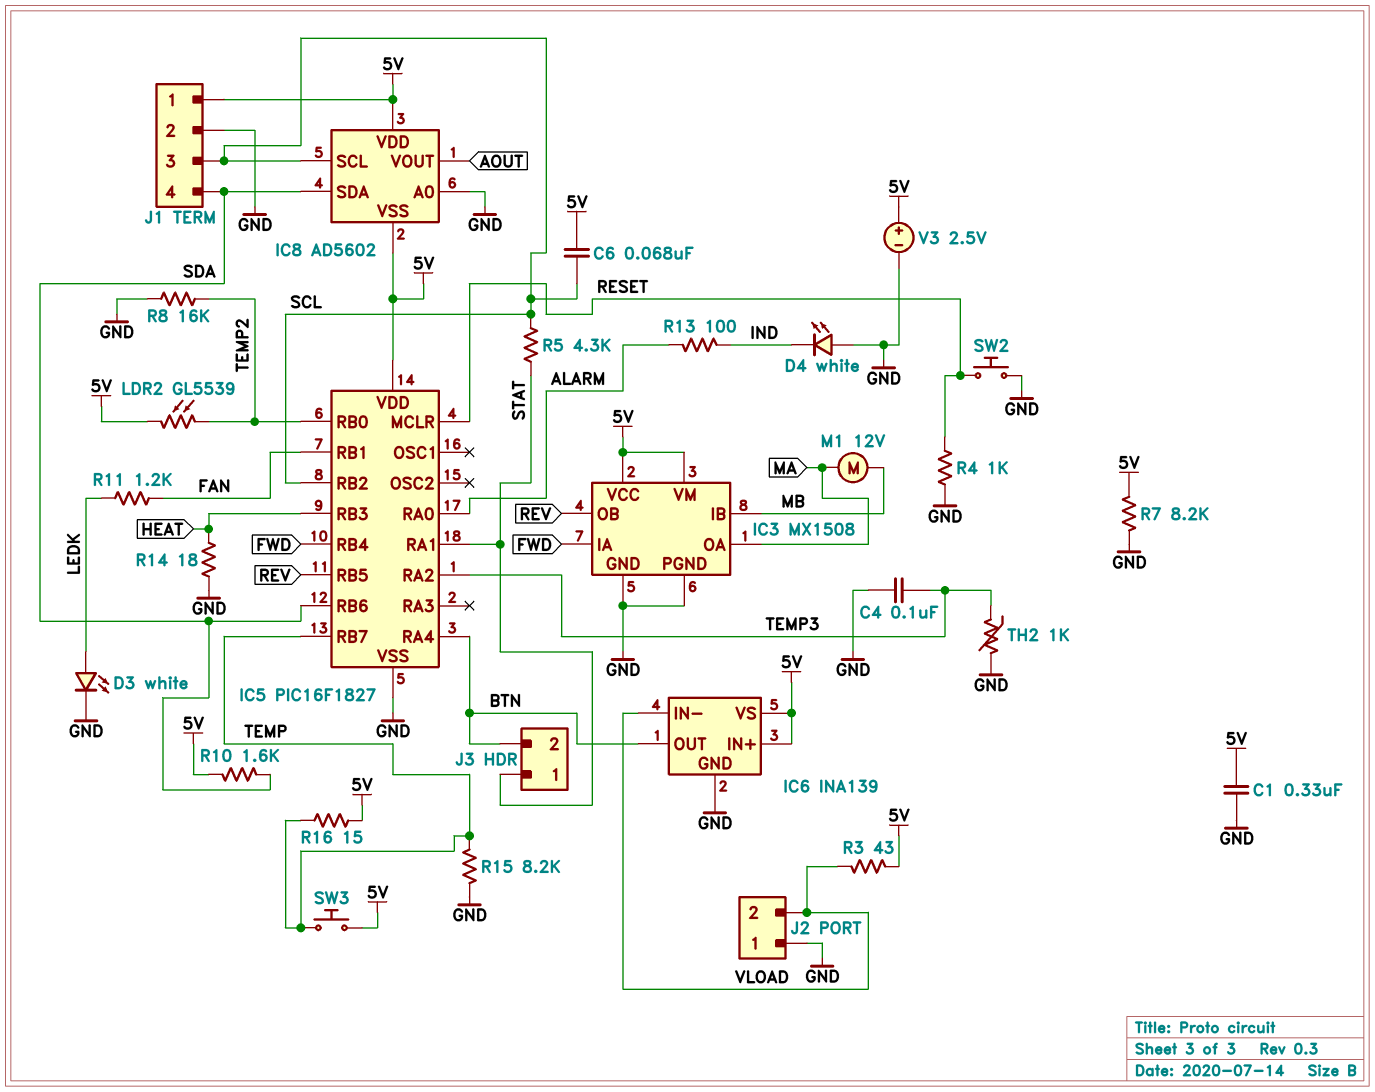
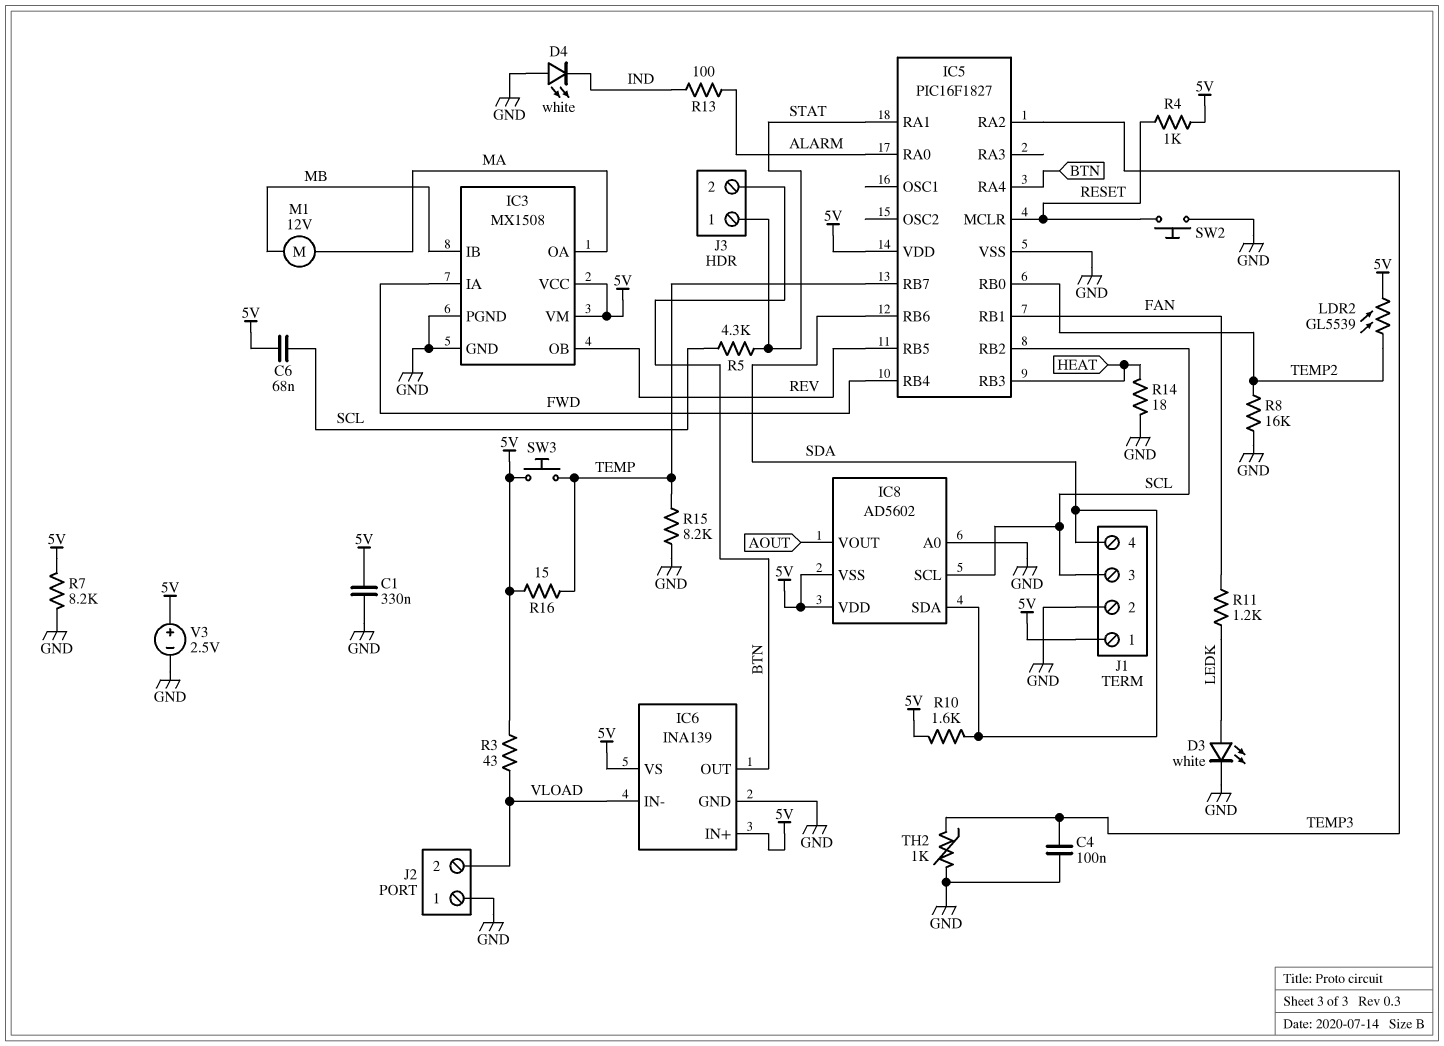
R4: 1k (GND, RESET) -> 1k (5V, RESET)

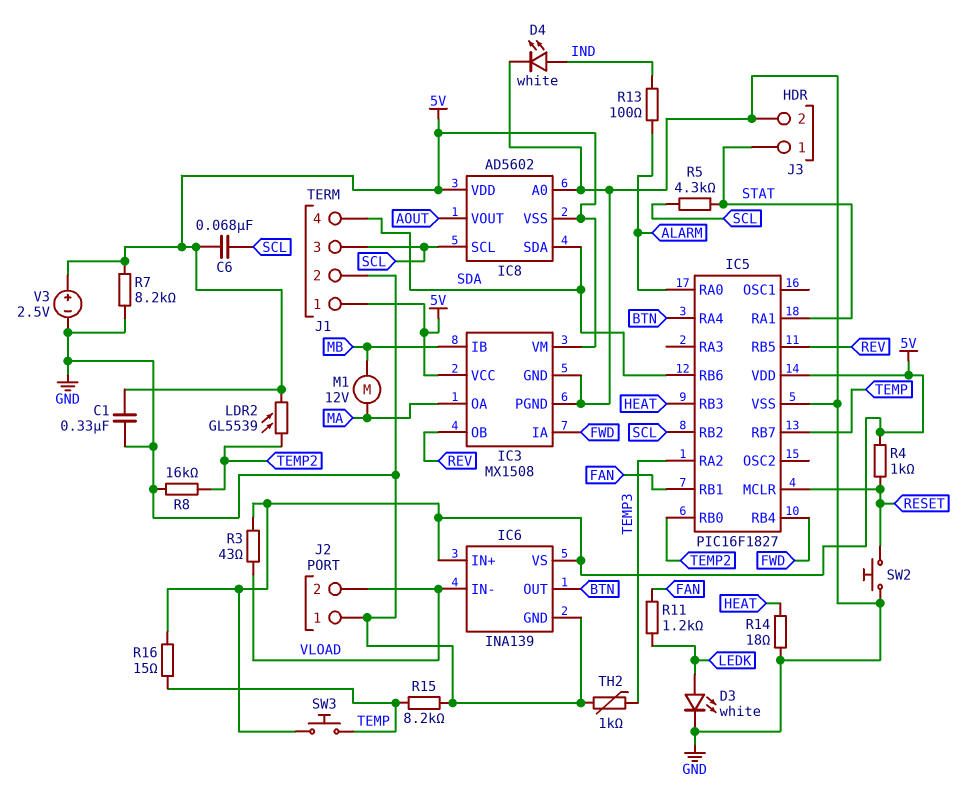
C4: 100nF (GND, TEMP3) -> none
D4: LED white (A GND, K IND) -> LED white (A IND, K GND)
J3 pin 2: BTN -> GND
R10: 1.6k (5V, SDA) -> none

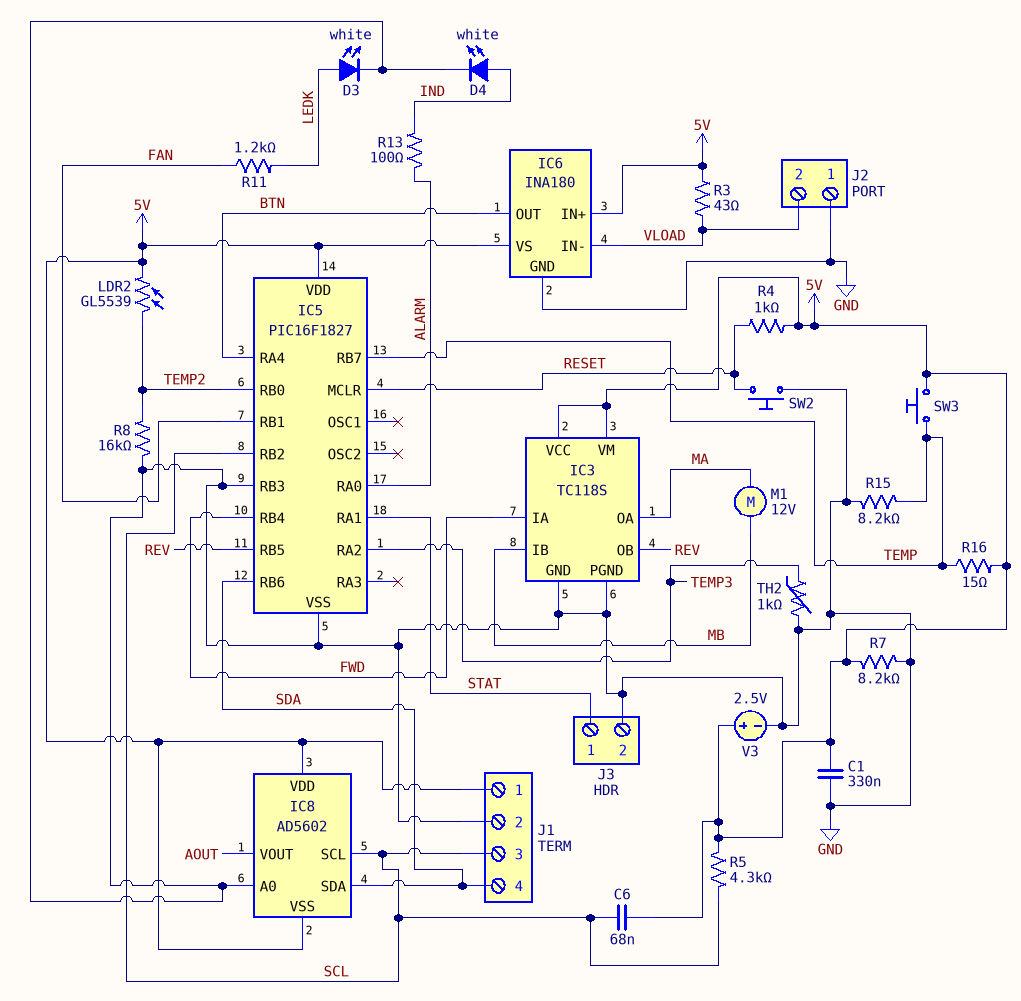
IC3: MX1508 -> TC118S
IC5 pin RB3: HEAT -> GND
IC6: INA139 -> INA180
R5: 4.3k (SCL, STAT) -> 4.3k (5V, SCL)
R14: 18 (GND, HEAT) -> none

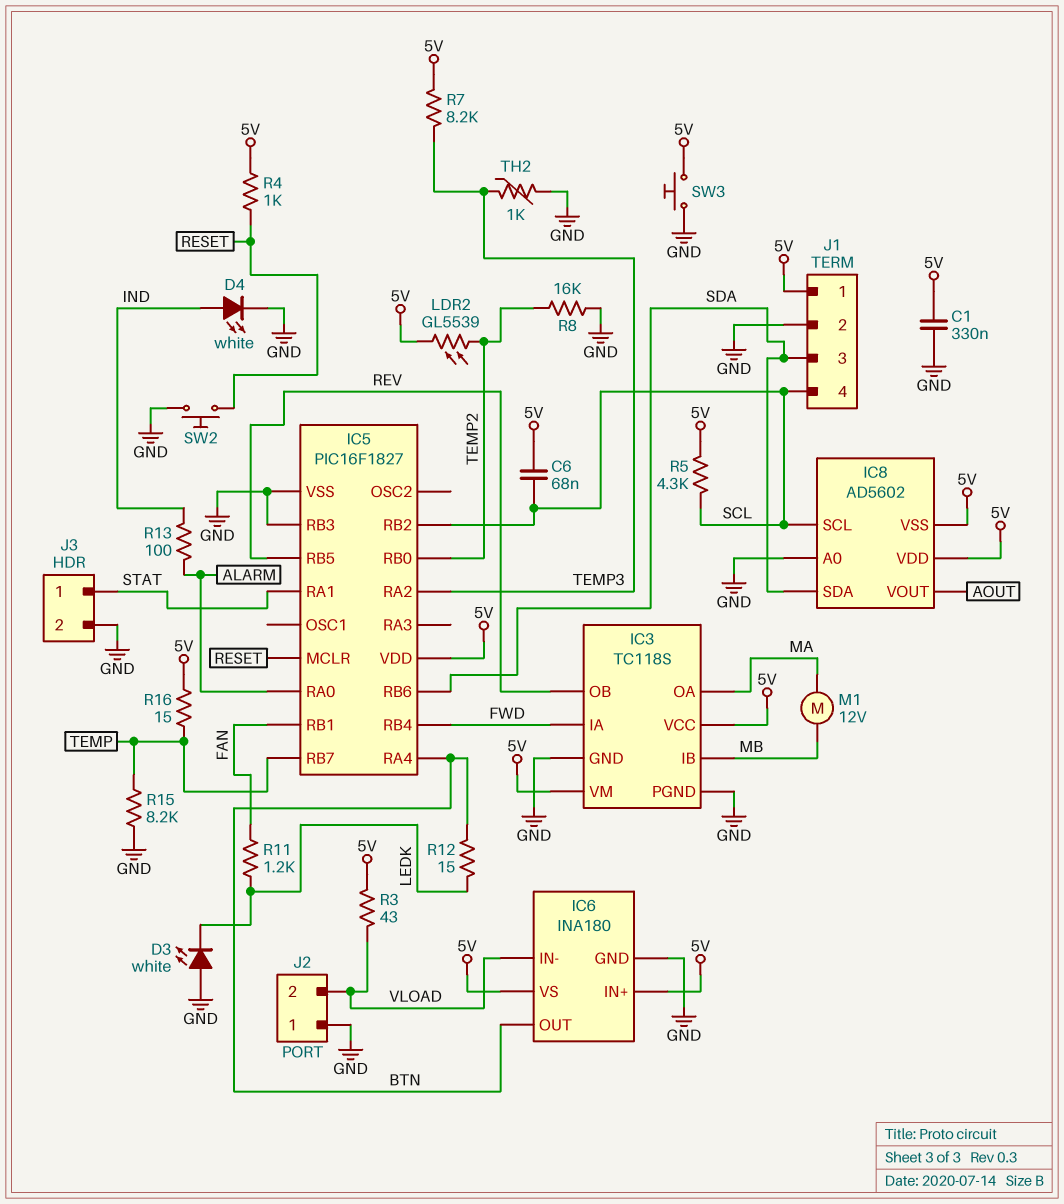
D3: LED white (A LEDK, K GND) -> LED white (A GND, K LEDK)
J1 pin 3: SCL -> SDA
J1 pin 4: SDA -> SCL
R7: 8.2k (5V, GND) -> 8.2k (5V, TEMP3)
R12: none -> 15 (BTN, LEDK)
SW3: button (5V, TEMP) -> button (5V, GND)
V3: 2.5V (plus 5V, minus GND) -> none

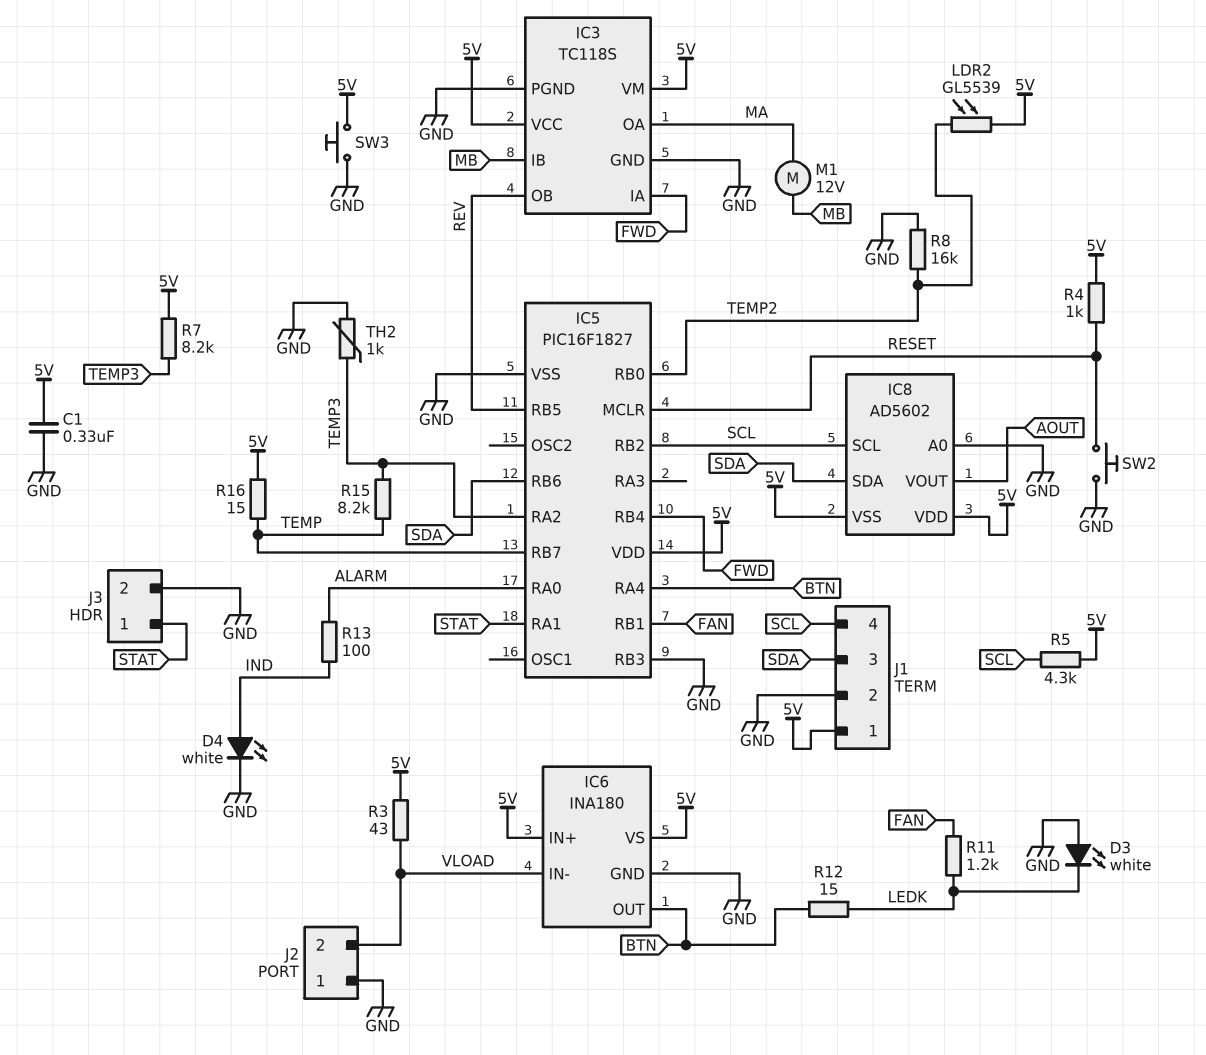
C6: 68nF (5V, SCL) -> none
R15: 8.2k (GND, TEMP) -> 8.2k (TEMP, TEMP3)

